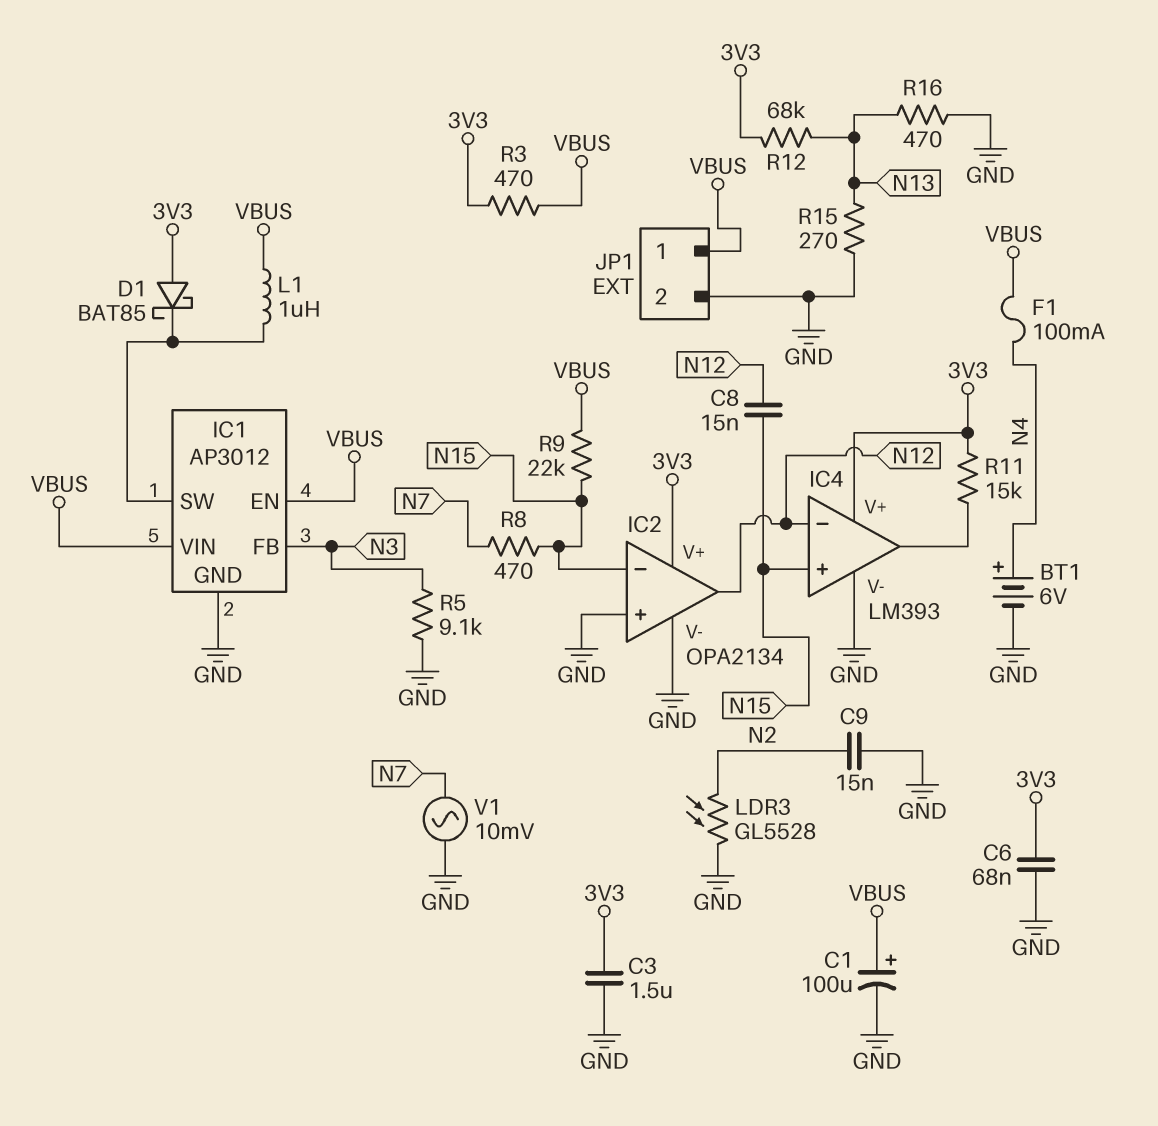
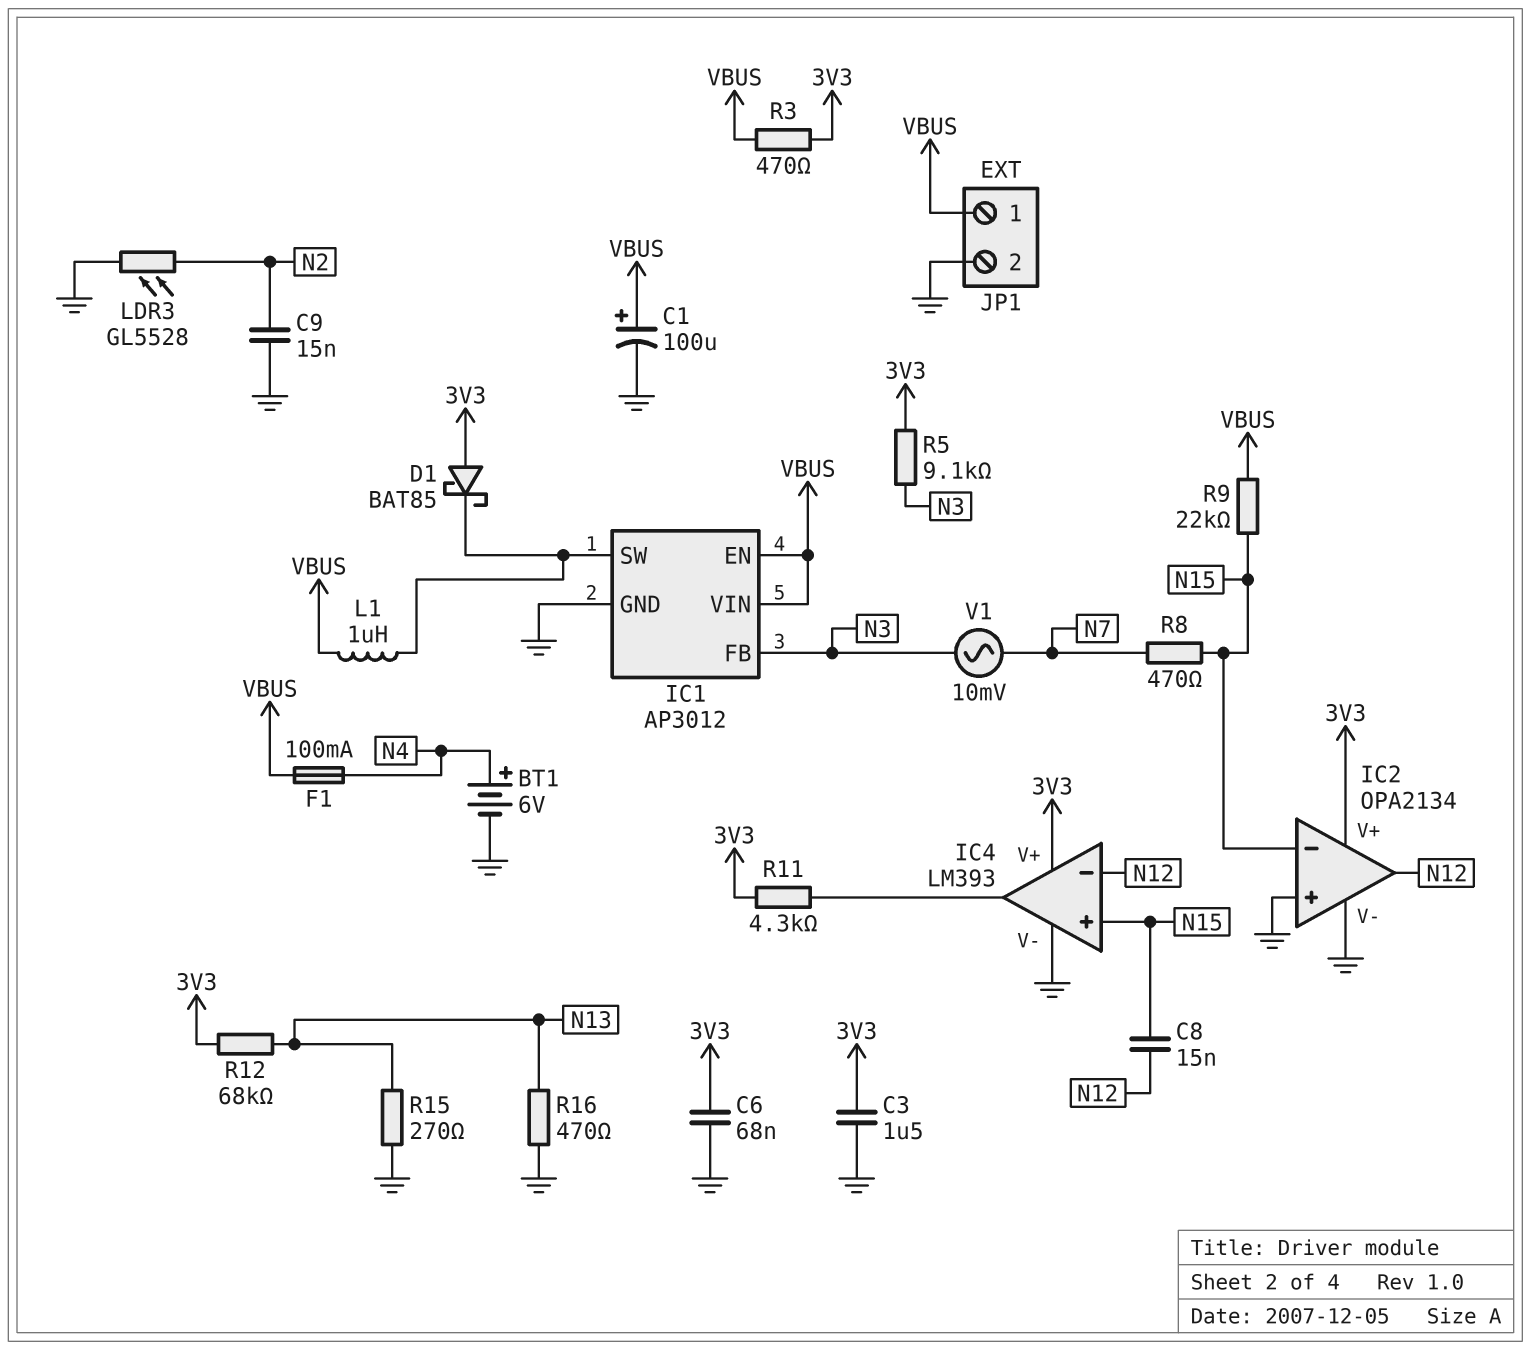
R5: 9.1k (GND, N3) -> 9.1k (3V3, N3)
R11: 15k (3V3, IC4/out) -> 4.3k (3V3, IC4/out)
V1: AC 10mV (GND, N7) -> AC 10mV (N3, N7)

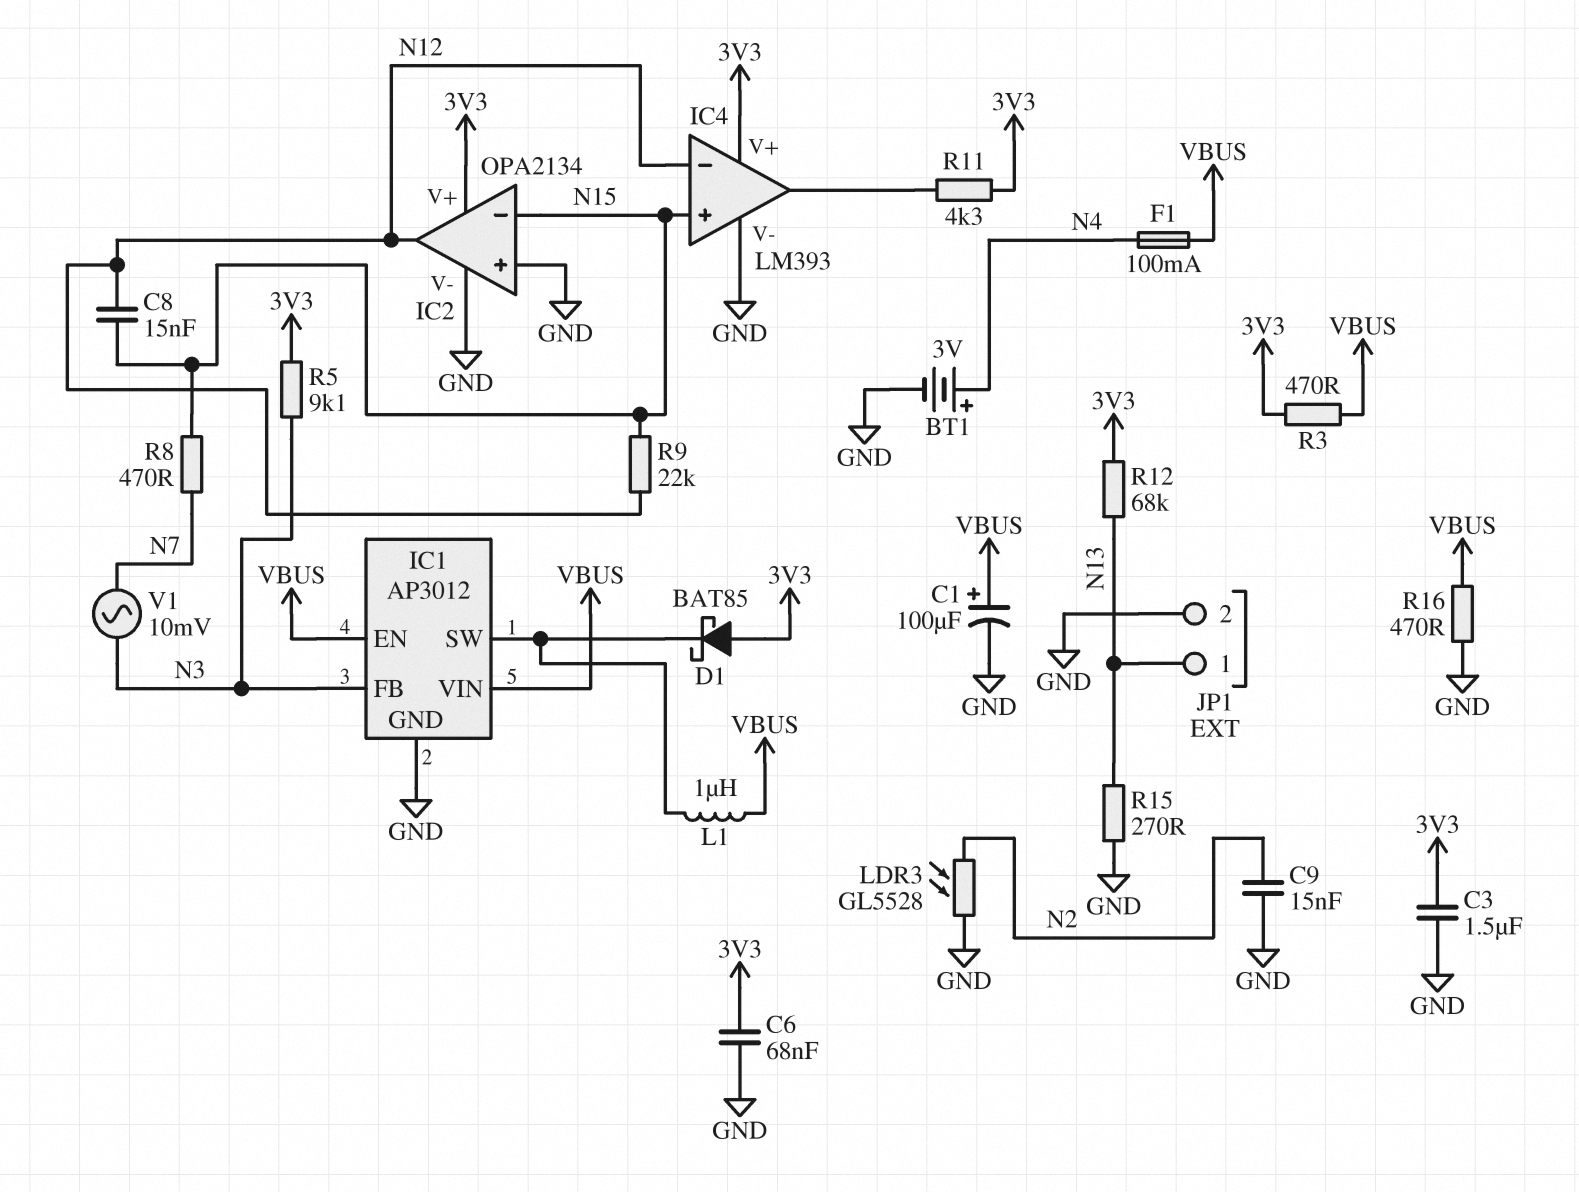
BT1: 6V (plus N4, minus GND) -> 3V (plus N4, minus GND)
JP1 pin 1: VBUS -> N13
R9: 22k (N15, VBUS) -> 22k (N12, N15)
R16: 470 (GND, N13) -> 470 (GND, VBUS)

